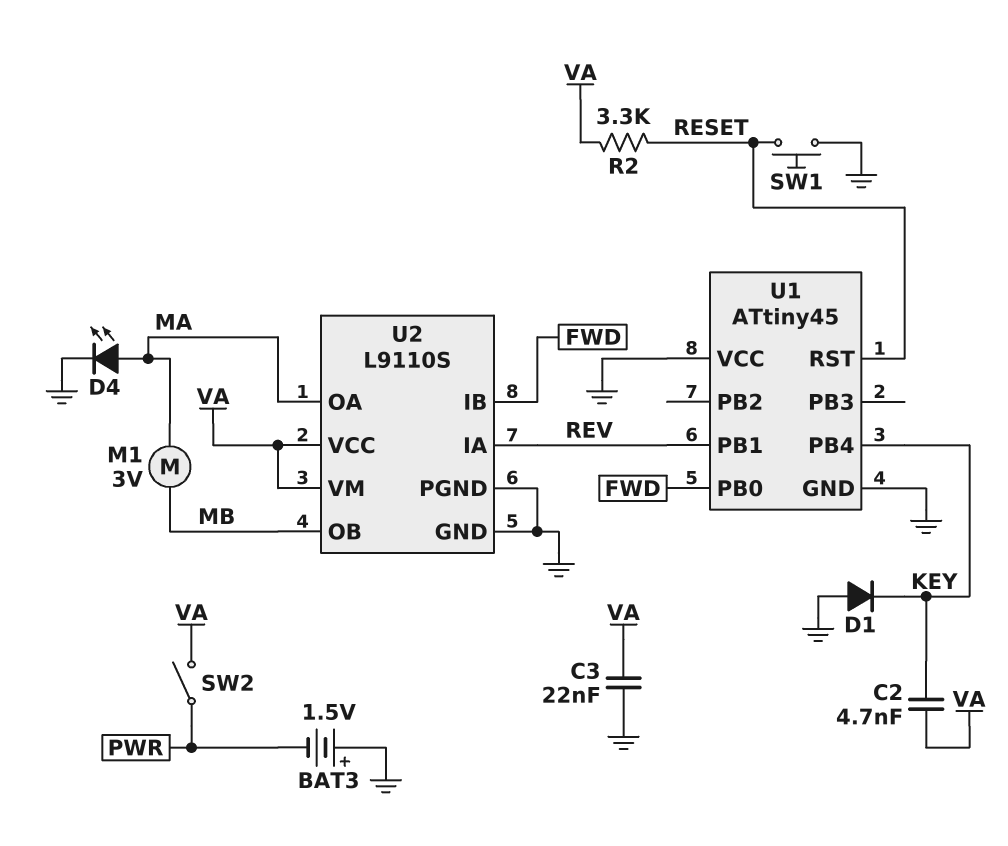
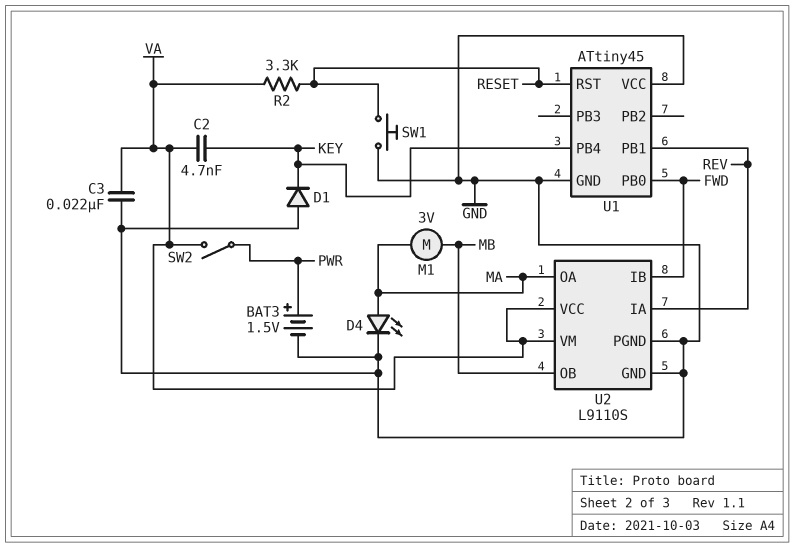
BAT3: 1.5V (plus GND, minus PWR) -> 1.5V (plus PWR, minus GND)

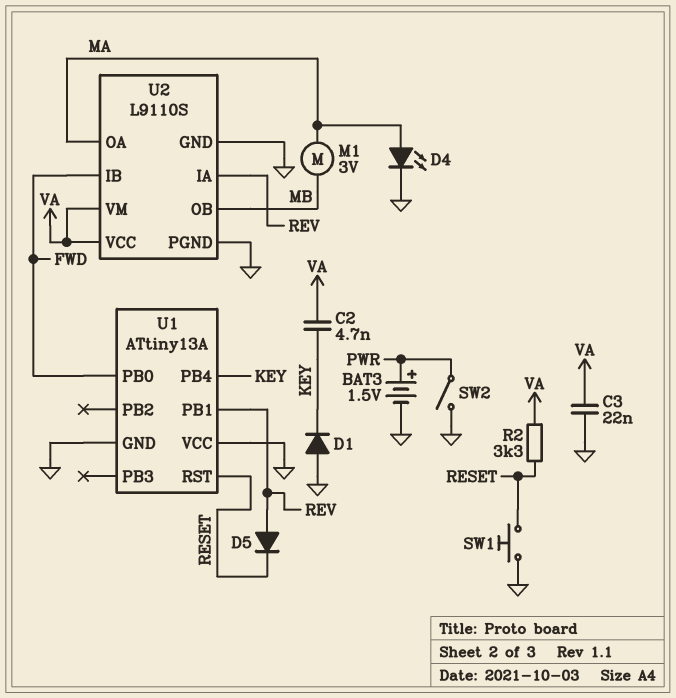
D5: none -> diode (A REV, K RESET)
SW2: switch (PWR, VA) -> switch (GND, PWR)
U1: ATtiny45 -> ATtiny13A

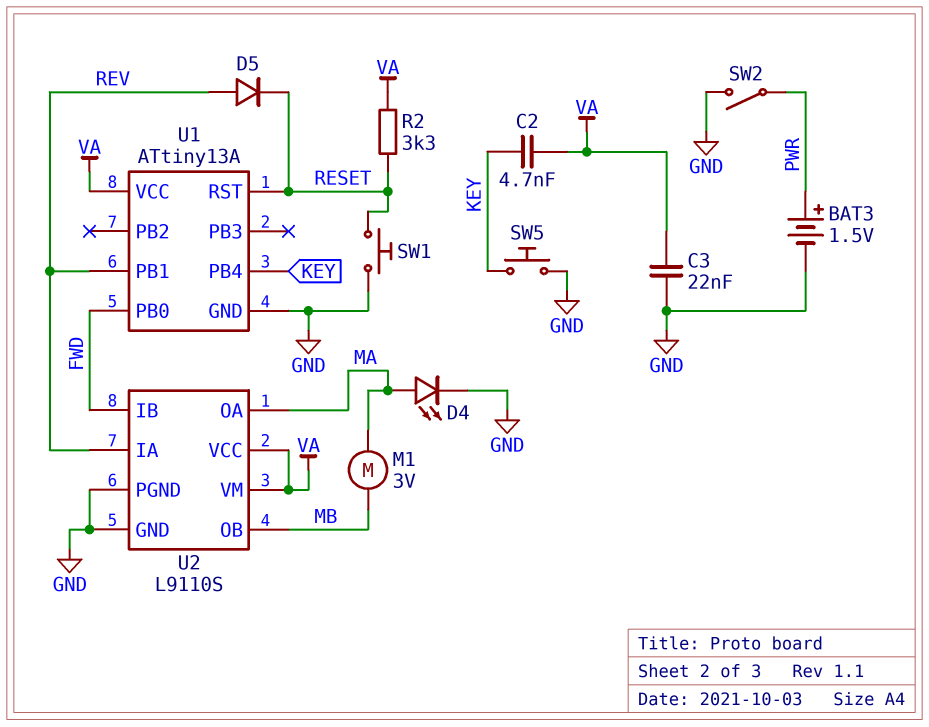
D1: diode (A GND, K KEY) -> none
SW5: none -> button (GND, KEY)
U1 pin VCC: GND -> VA

